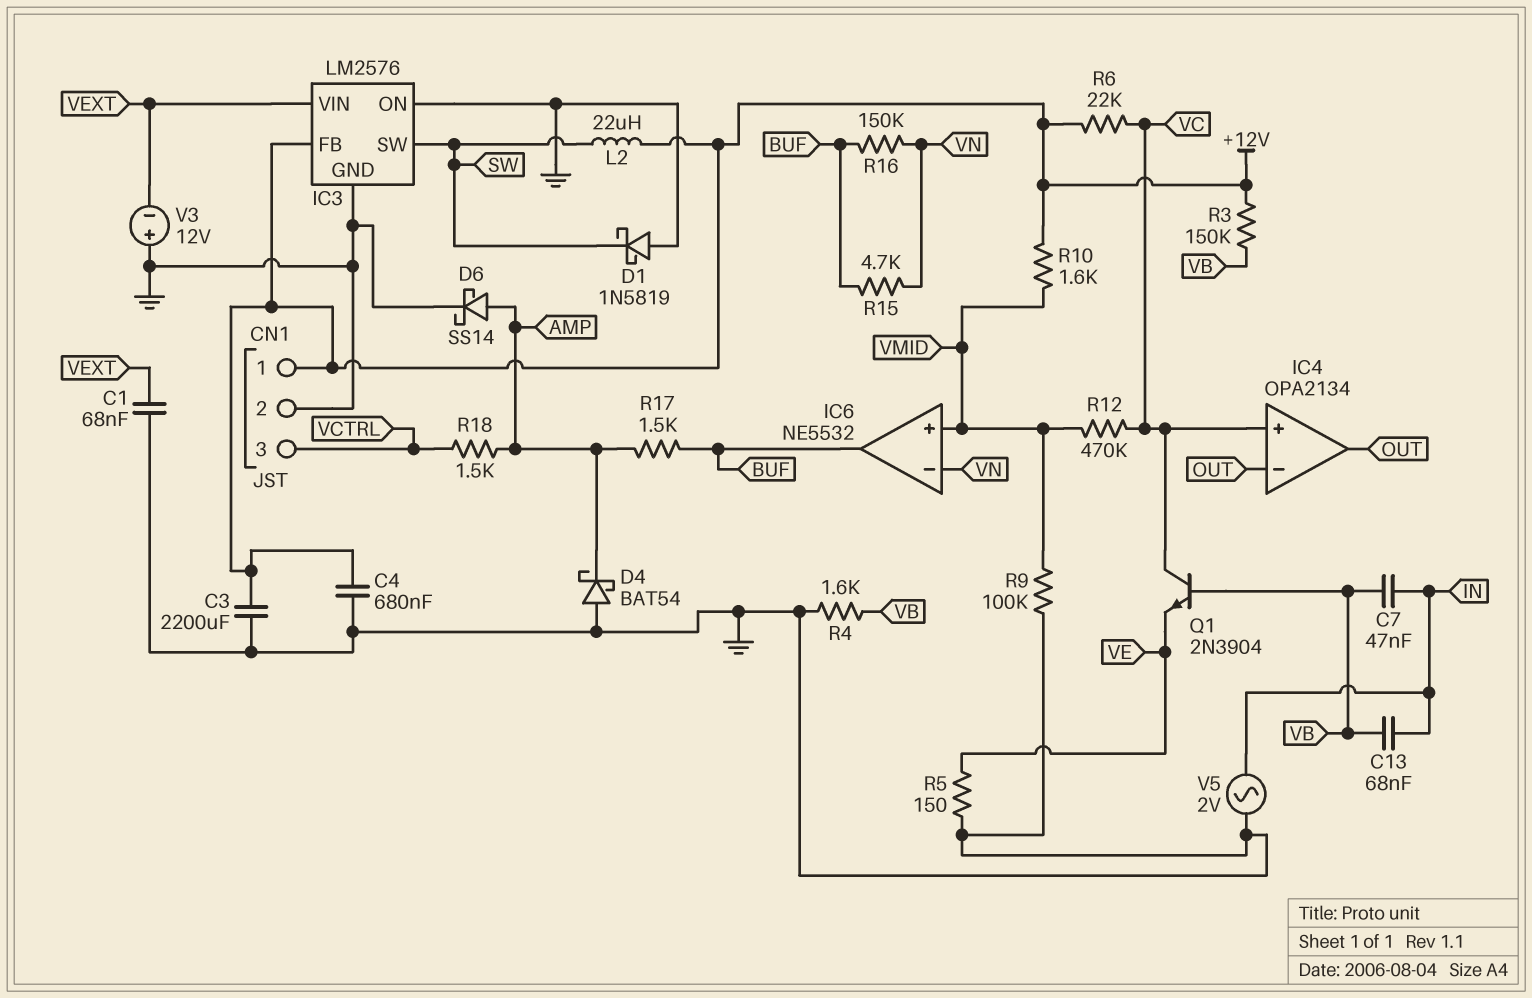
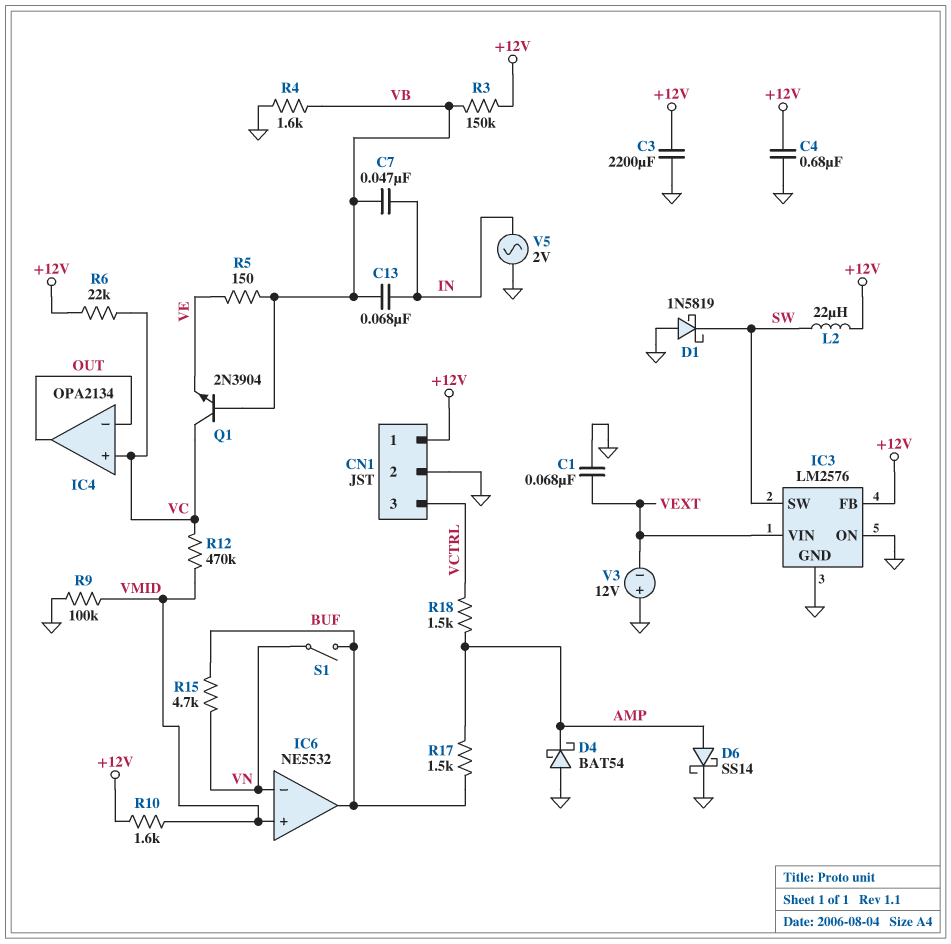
R5: 150 (GND, VE) -> 150 (VB, VE)
R16: 150k (BUF, VN) -> none
S1: none -> switch (BUF, VN)

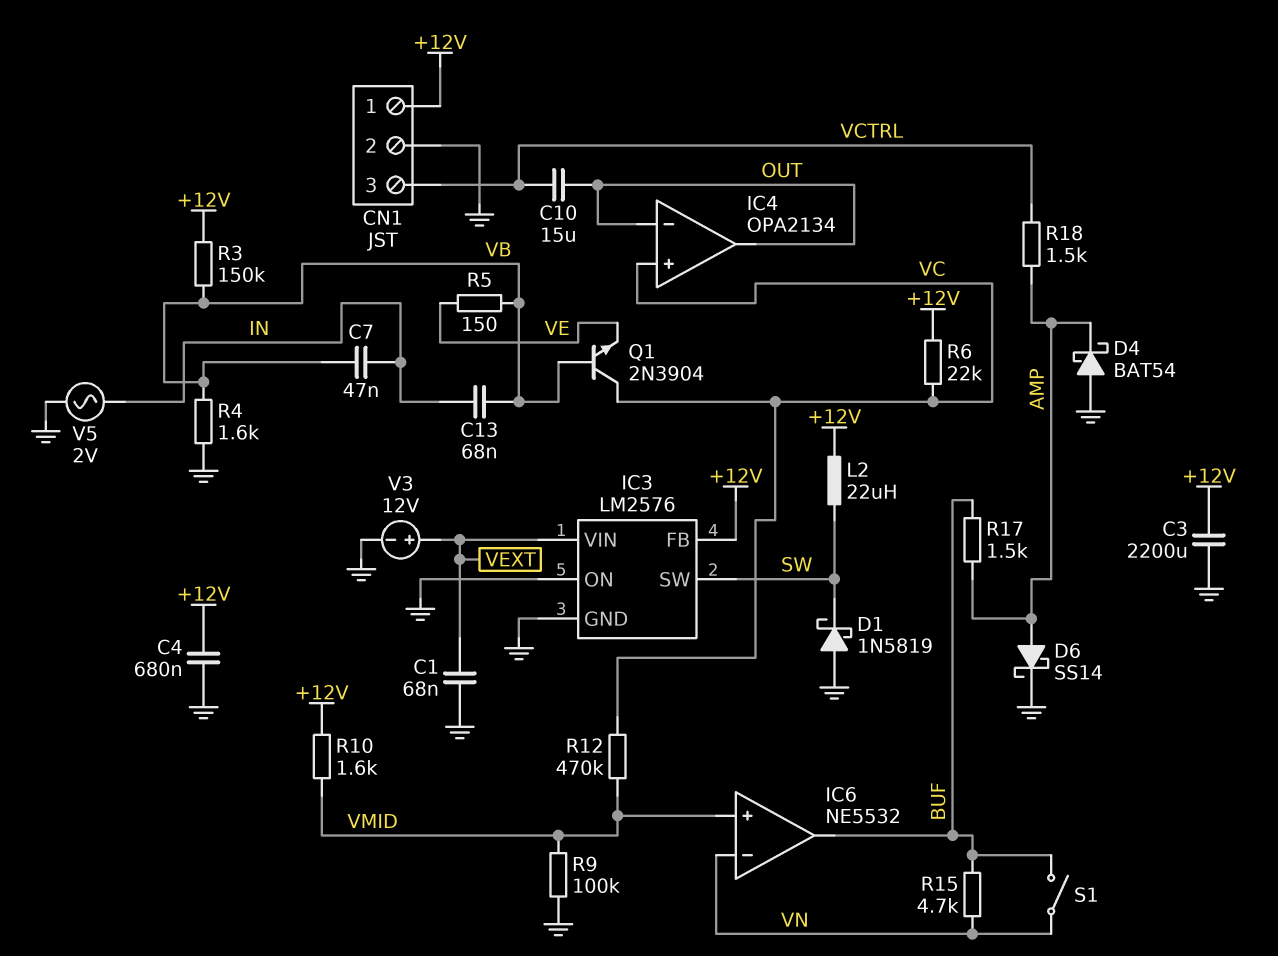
C10: none -> 15uF (OUT, VCTRL)
V3: 12V (plus GND, minus VEXT) -> 12V (plus VEXT, minus GND)

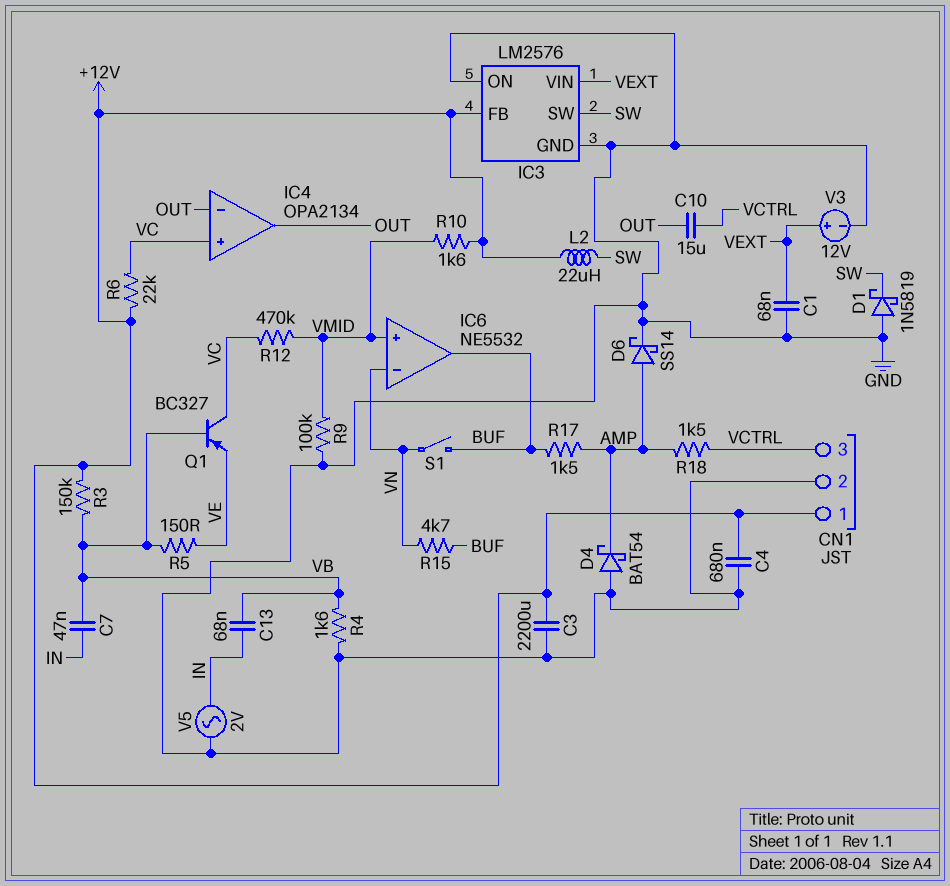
Q1: NPN 2N3904 (B VB, C VC, E VE) -> PNP BC327 (B VB, C VC, E VE)

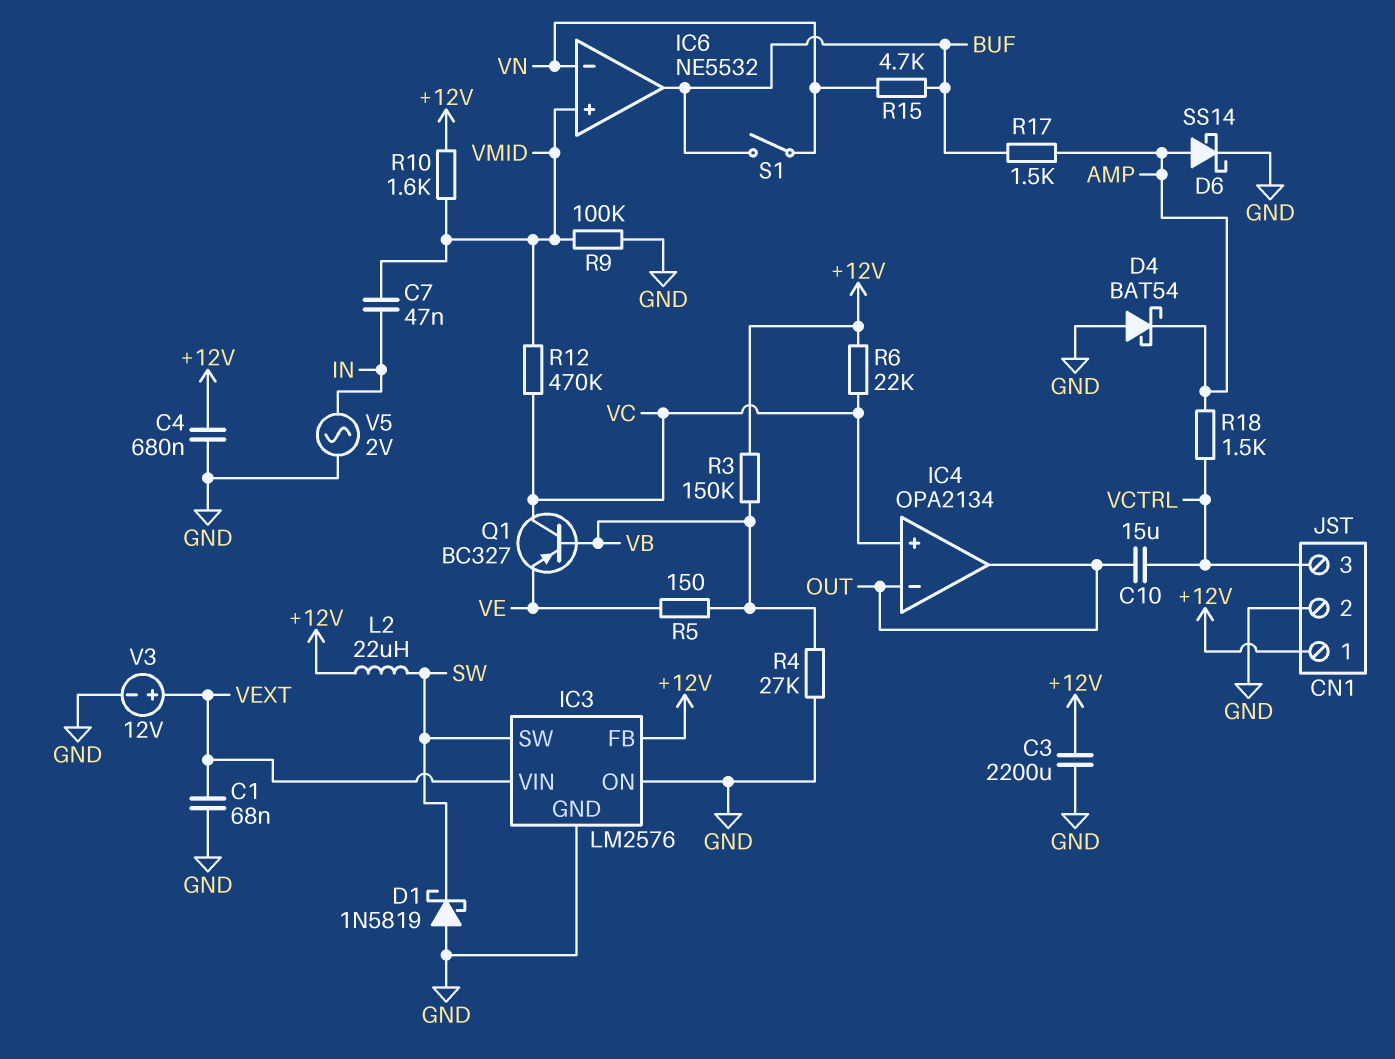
C7: 47nF (IN, VB) -> 47nF (IN, VMID)
C13: 68nF (IN, VB) -> none
R4: 1.6k (GND, VB) -> 27k (GND, VB)

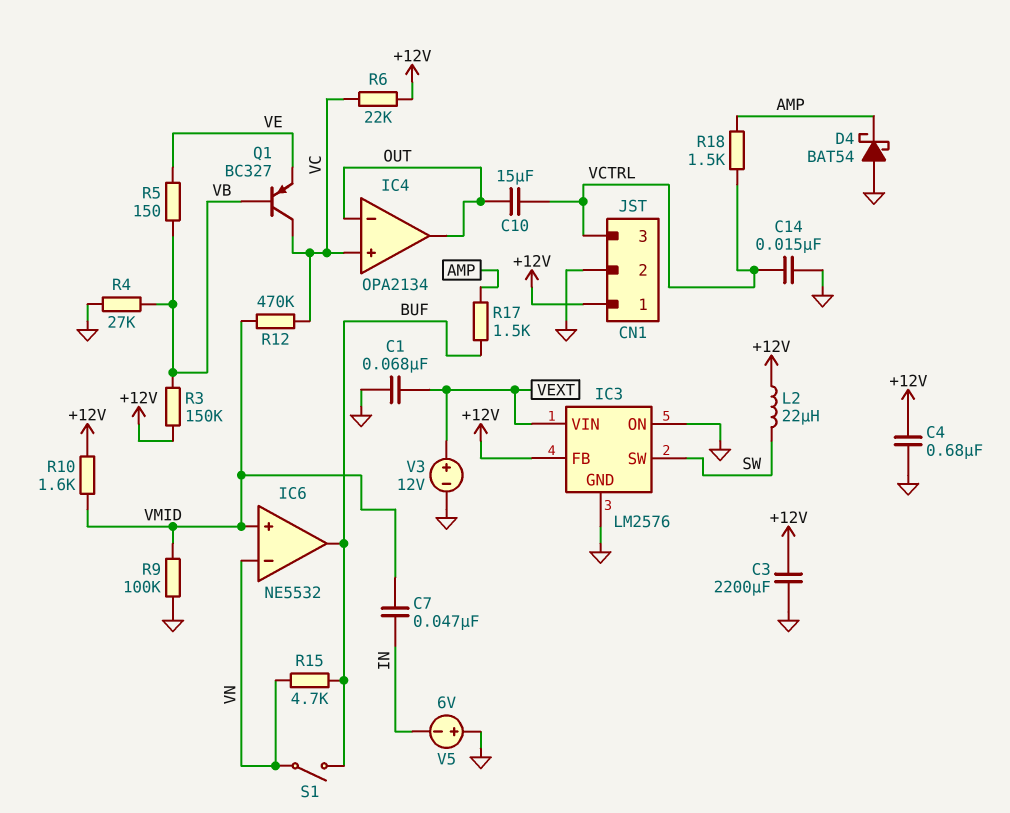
C14: none -> 15nF (GND, VCTRL)
D1: schottky 1N5819 (A GND, K SW) -> none
D6: schottky SS14 (A AMP, K GND) -> none
V5: AC 2V (GND, IN) -> 6V (plus GND, minus IN)

